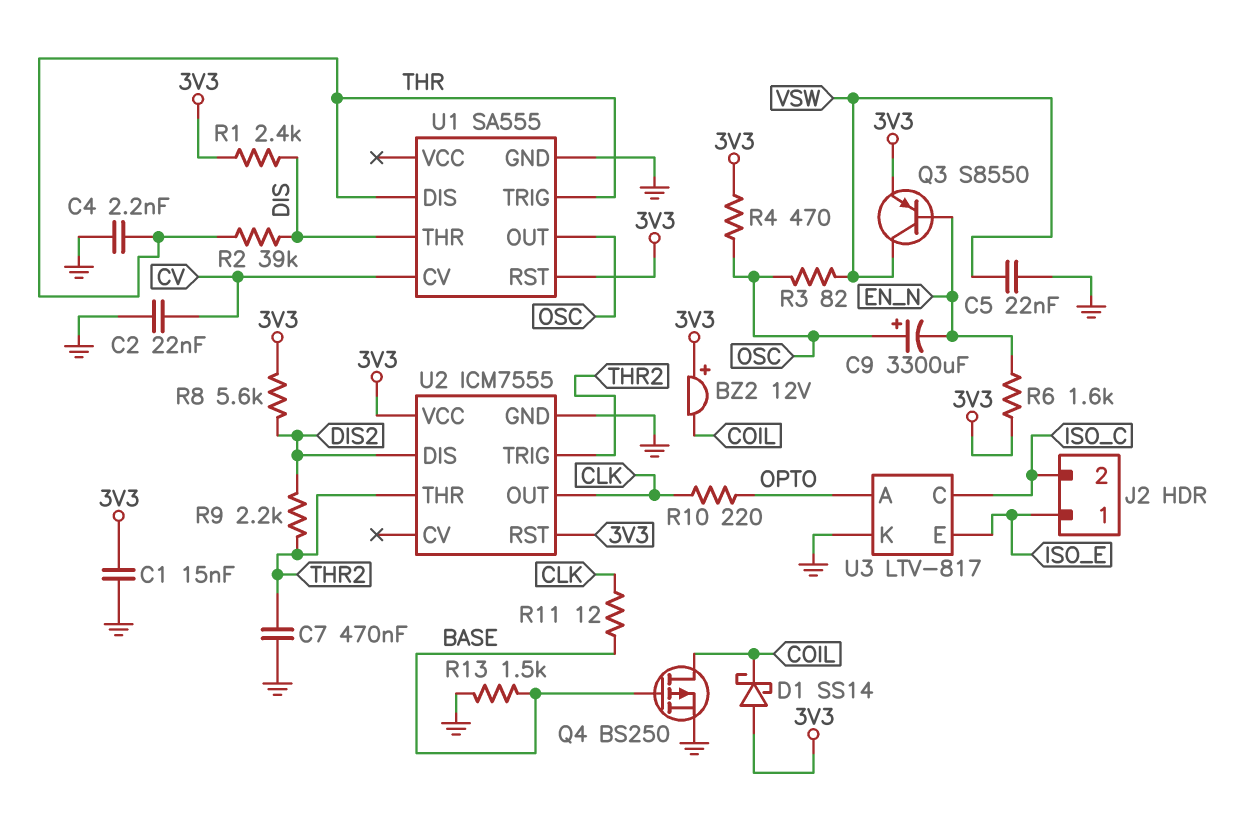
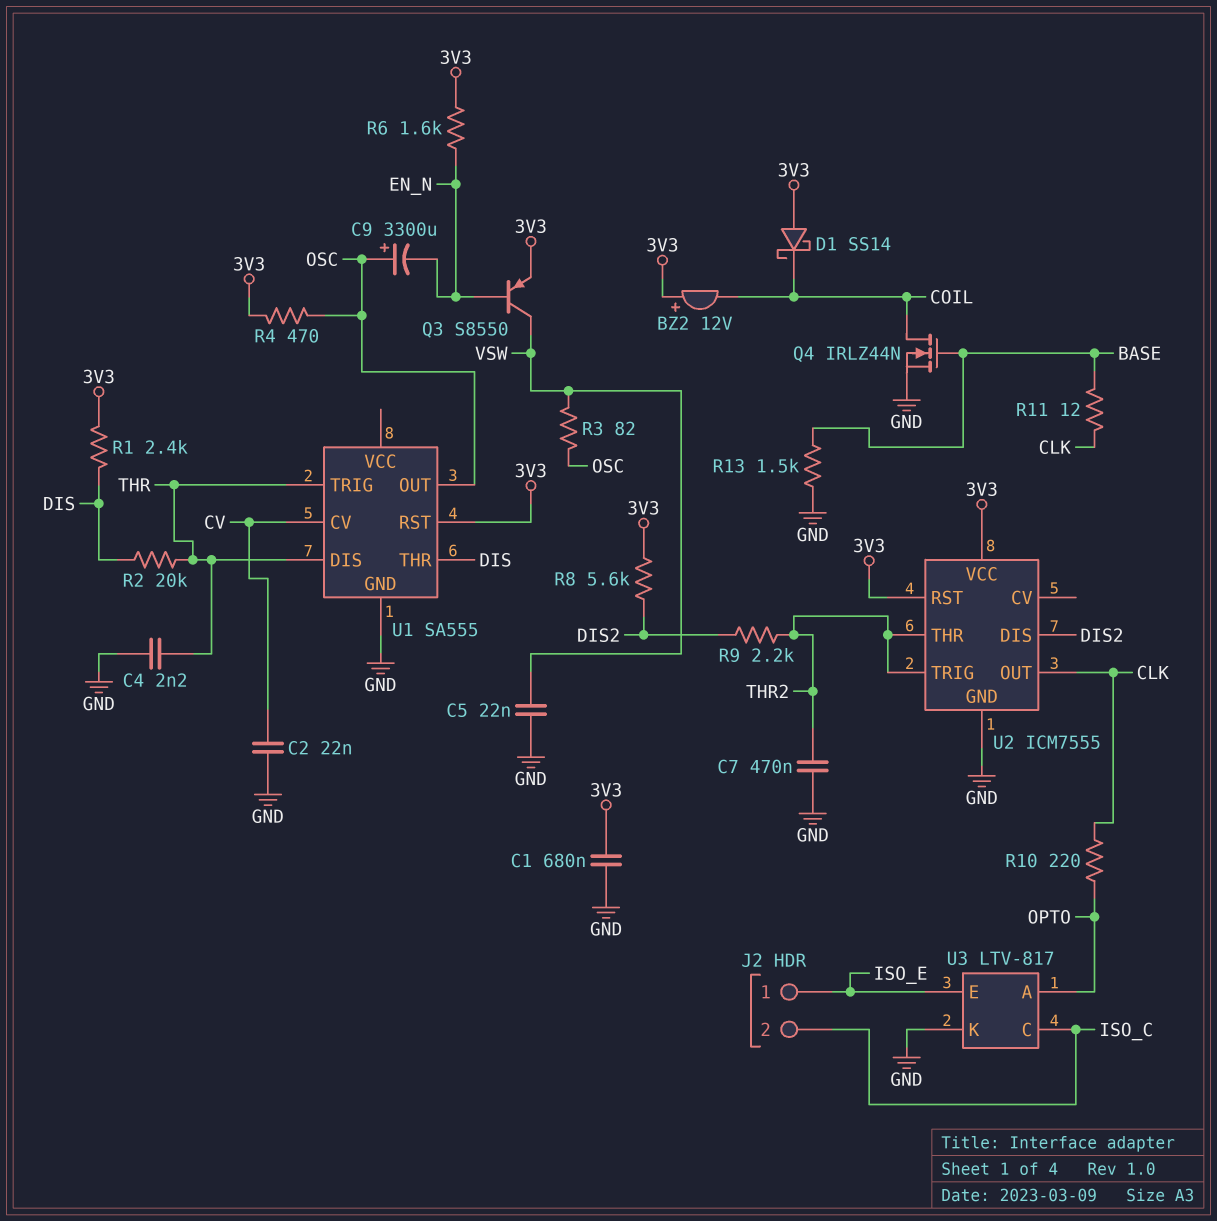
C1: 15nF (3V3, GND) -> 680nF (3V3, GND)
Q4: PMOS BS250 (G BASE, D COIL, S GND) -> NMOS IRLZ44N (G BASE, D COIL, S GND)
R2: 39k (DIS, THR) -> 20k (DIS, THR)

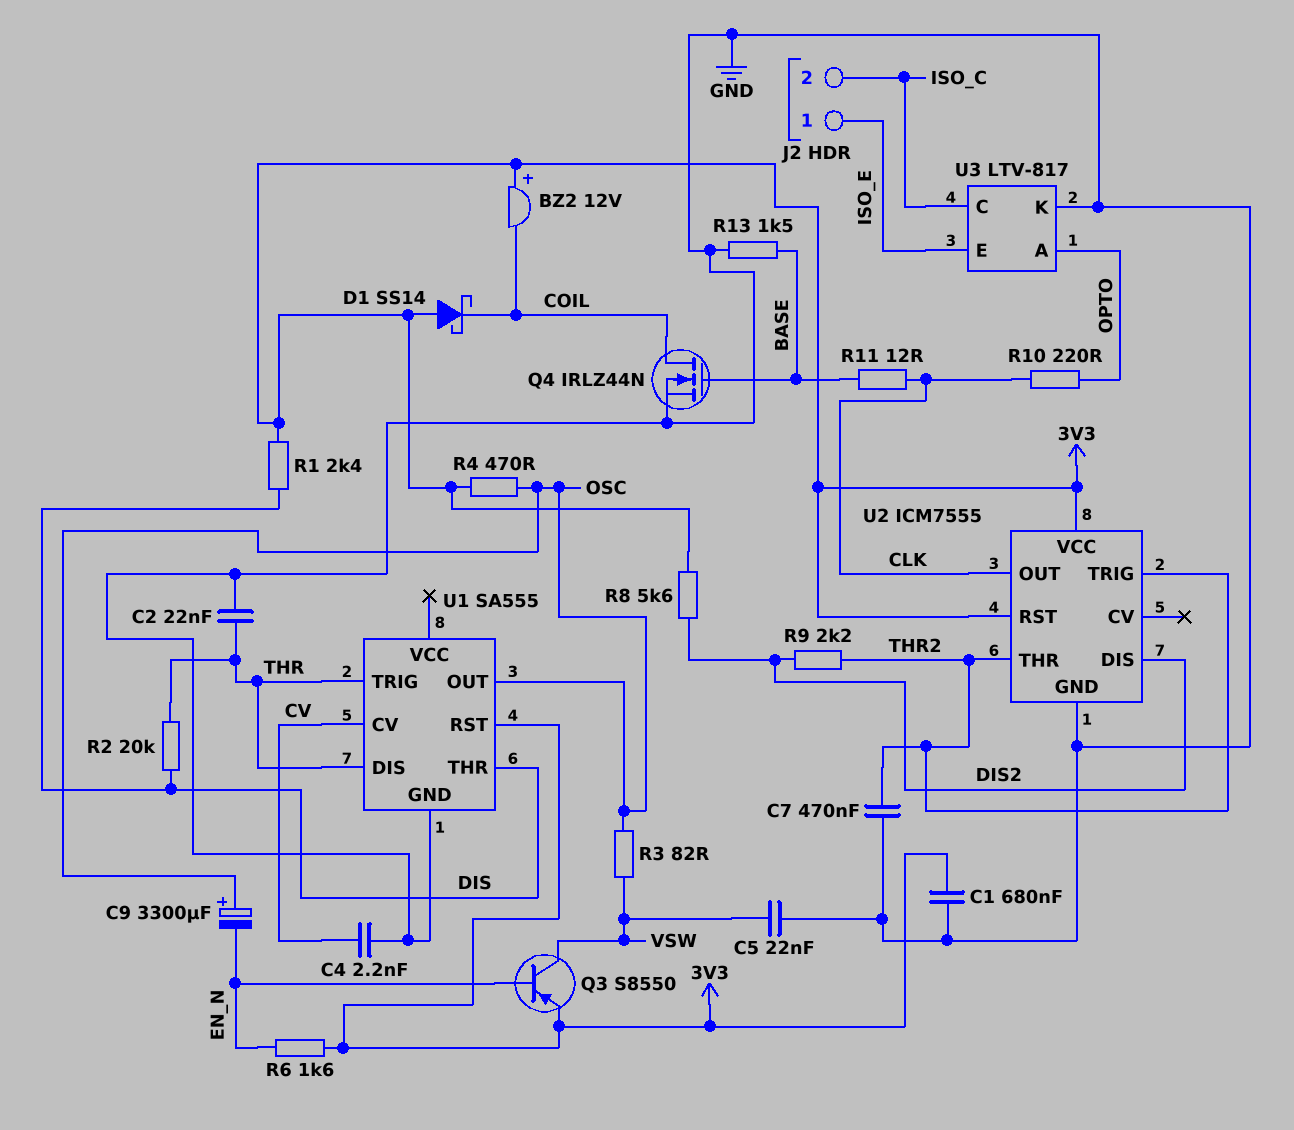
C2: 22nF (CV, GND) -> 22nF (GND, THR)
C4: 2.2nF (GND, THR) -> 2.2nF (CV, GND)

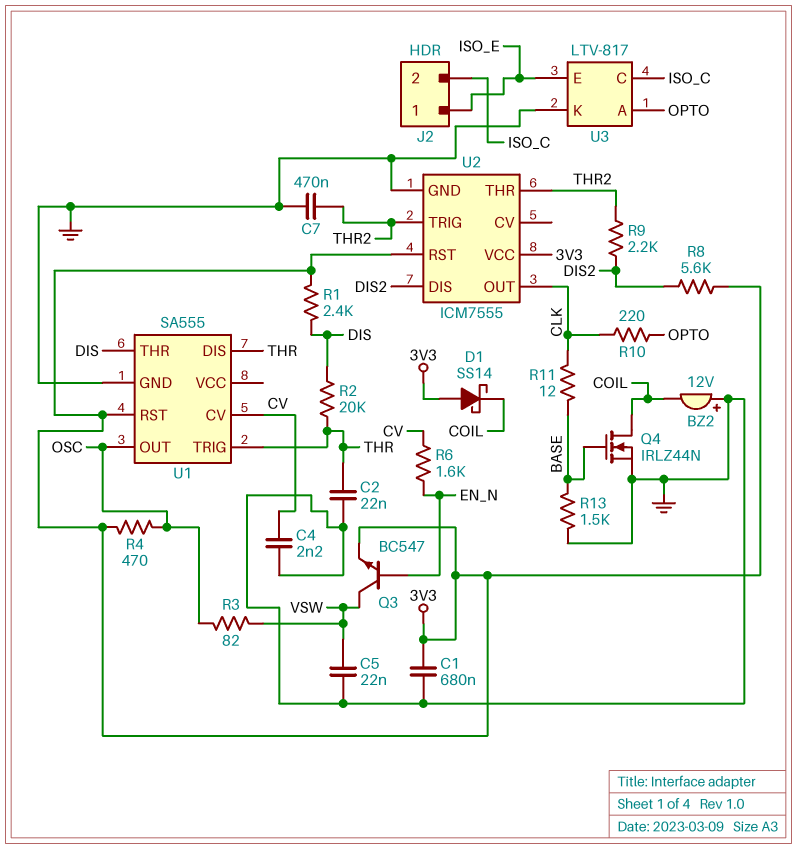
BZ2: buzzer 12V (plus 3V3, minus COIL) -> buzzer 12V (plus GND, minus COIL)
C9: 3300uF (plus OSC, minus EN_N) -> none
Q3: PNP S8550 (B EN_N, C VSW, E 3V3) -> NPN BC547 (B EN_N, C VSW, E 3V3)
R6: 1.6k (3V3, EN_N) -> 1.6k (CV, EN_N)

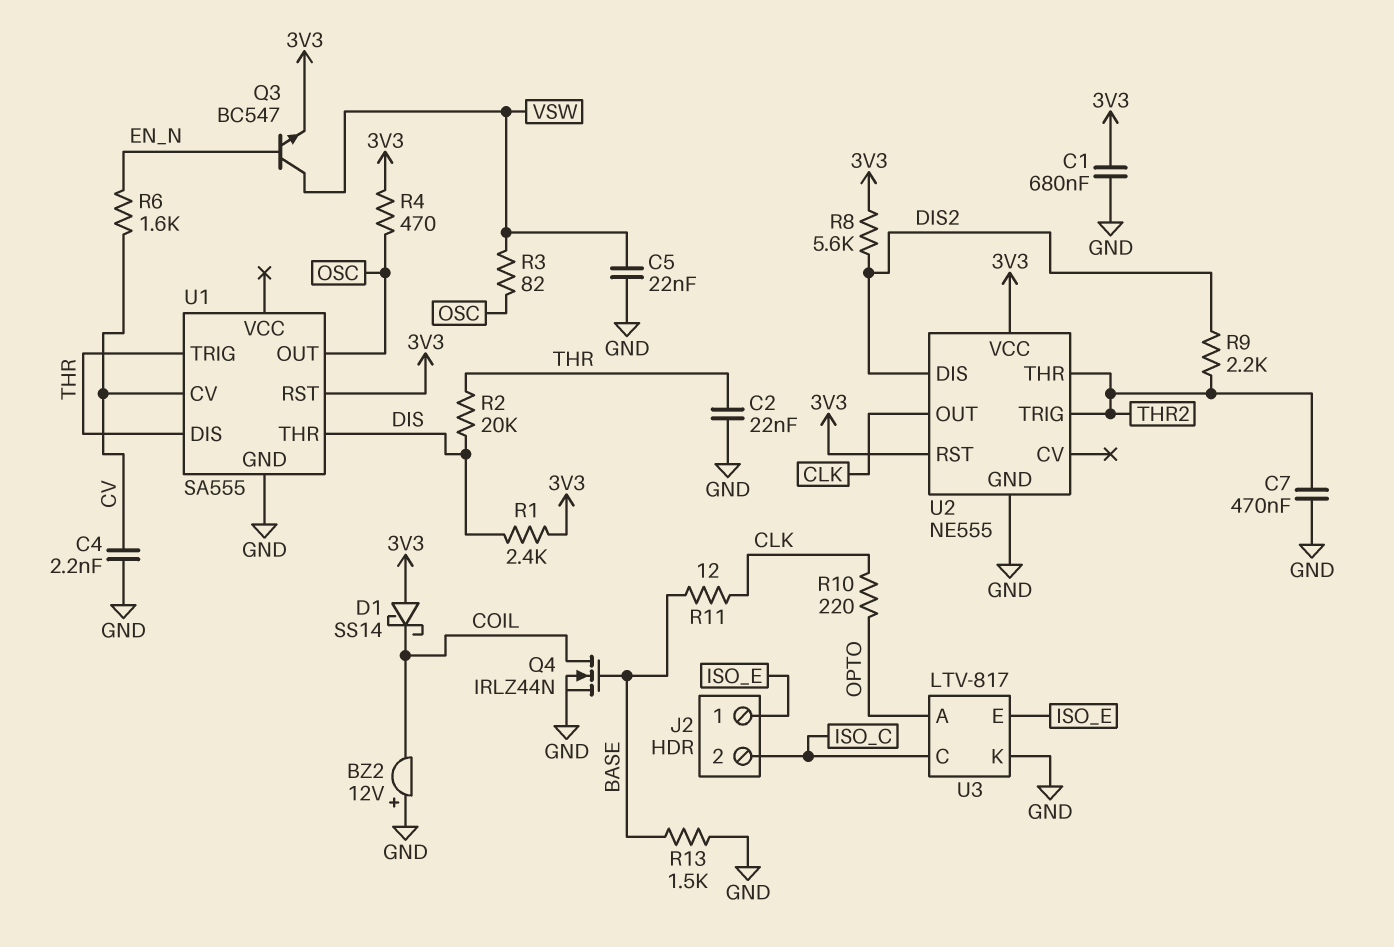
U2: ICM7555 -> NE555

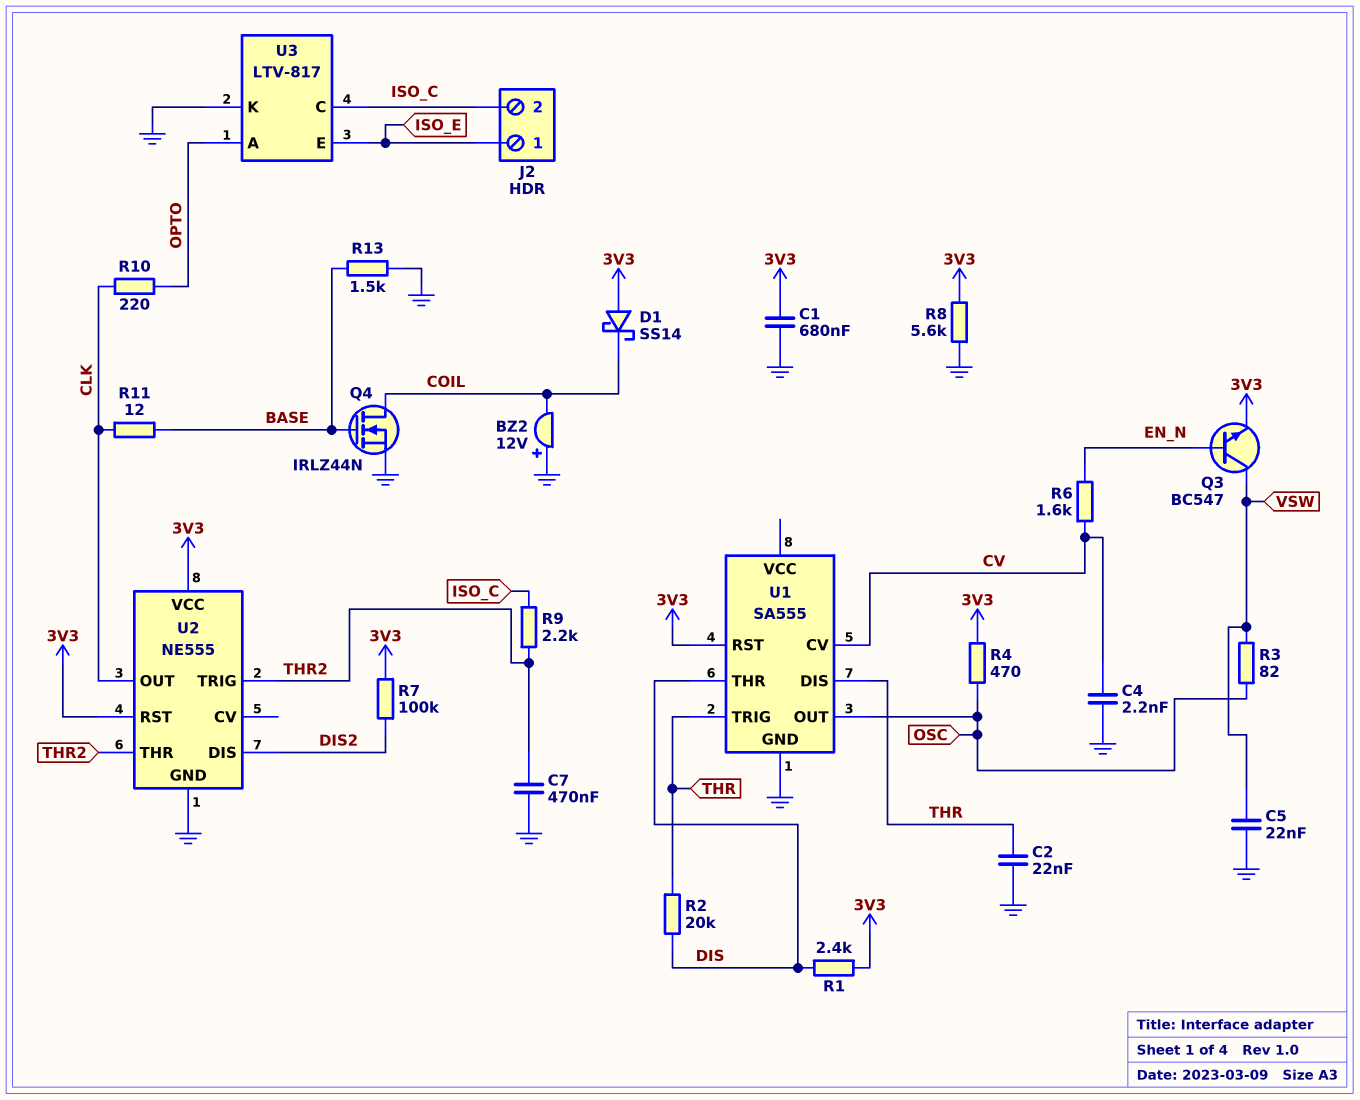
R7: none -> 100k (3V3, DIS2)
R8: 5.6k (3V3, DIS2) -> 5.6k (3V3, GND)
R9: 2.2k (DIS2, THR2) -> 2.2k (ISO_C, THR2)

